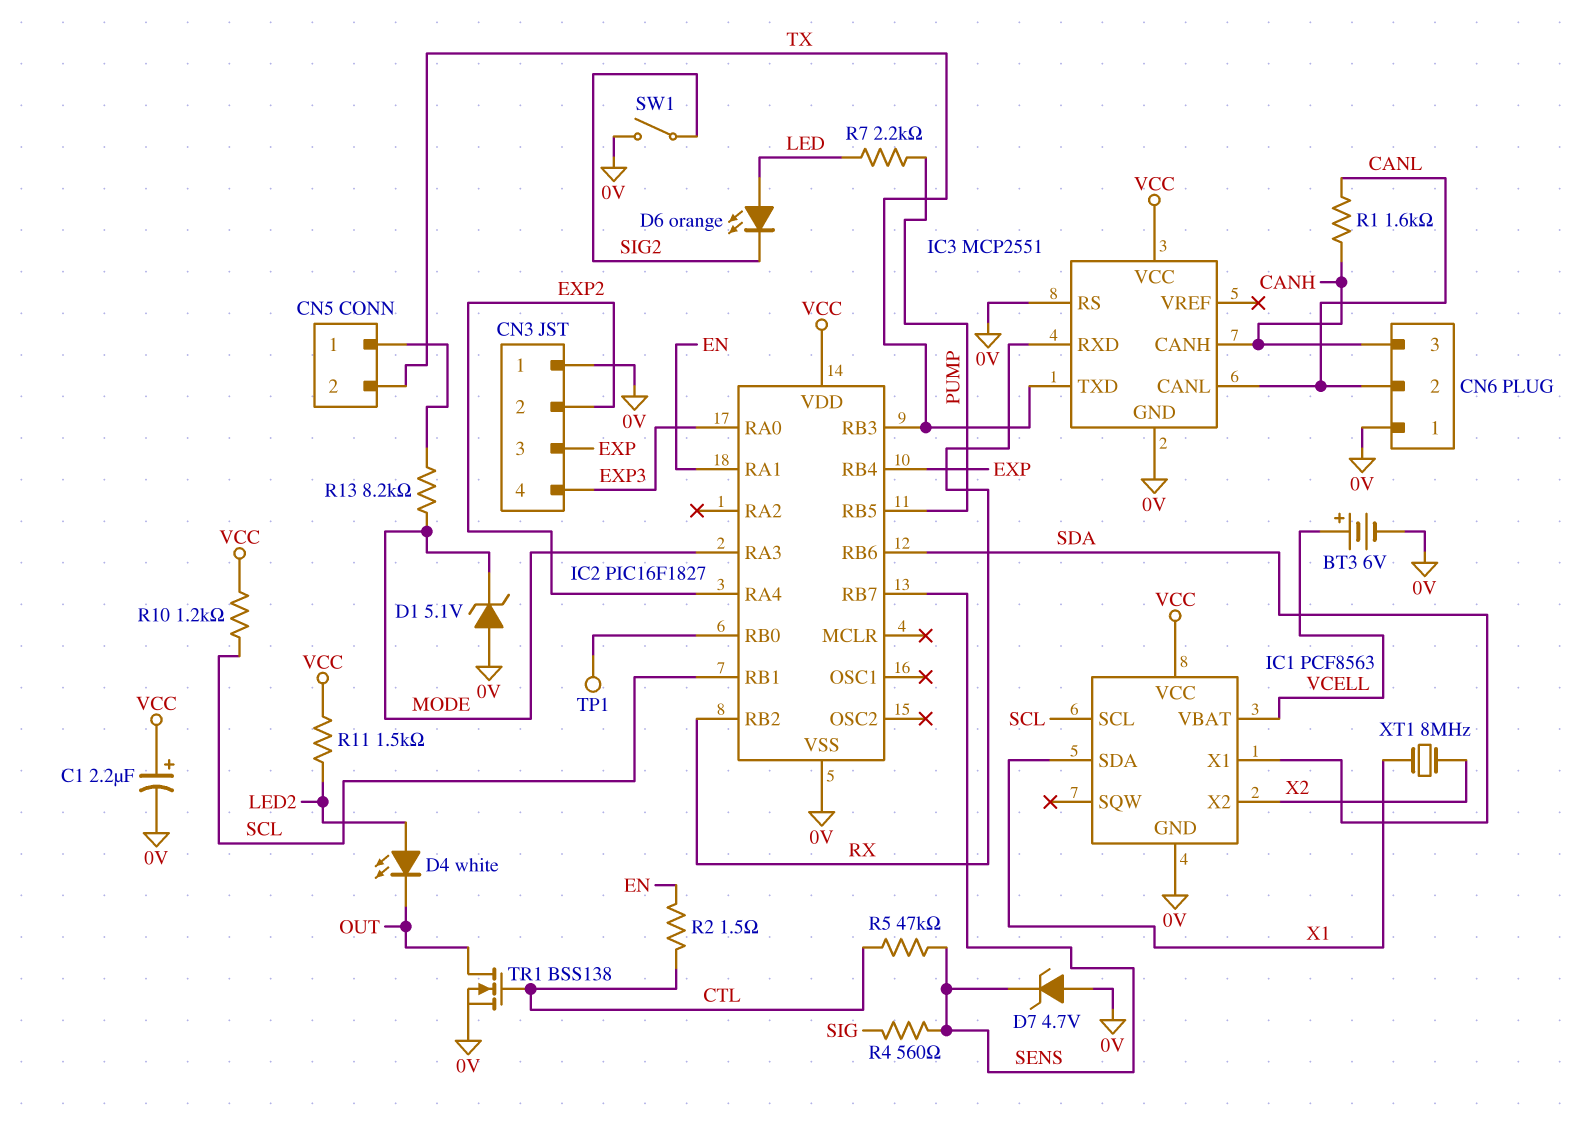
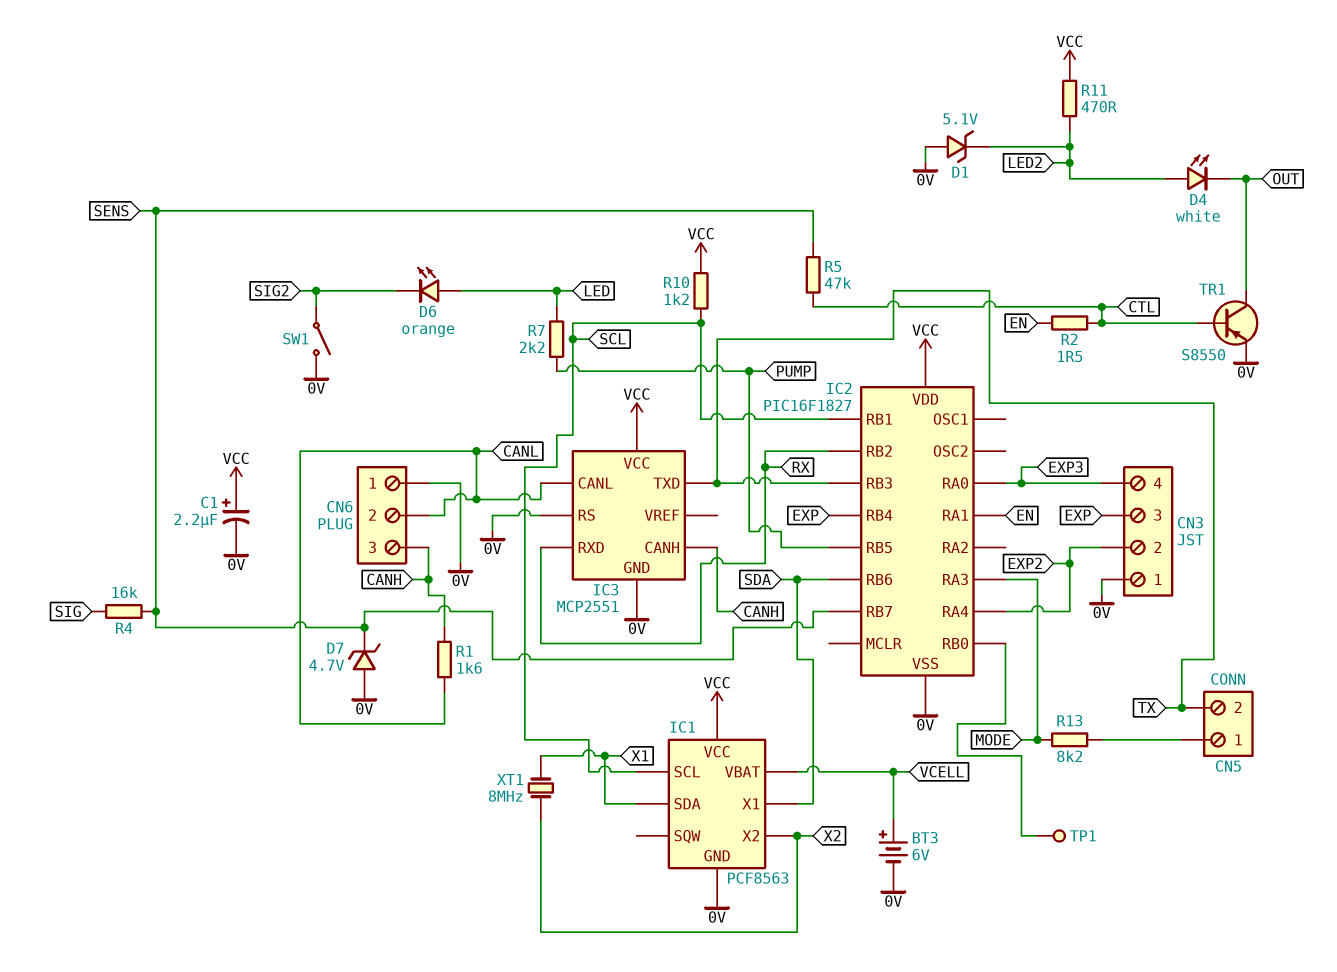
D1: zener 5.1V (A 0V, K MODE) -> zener 5.1V (A 0V, K LED2)
R4: 560 (SENS, SIG) -> 16k (SENS, SIG)
R11: 1.5k (LED2, VCC) -> 470 (LED2, VCC)
TR1: NMOS BSS138 (G CTL, D OUT, S 0V) -> PNP S8550 (B CTL, C OUT, E 0V)

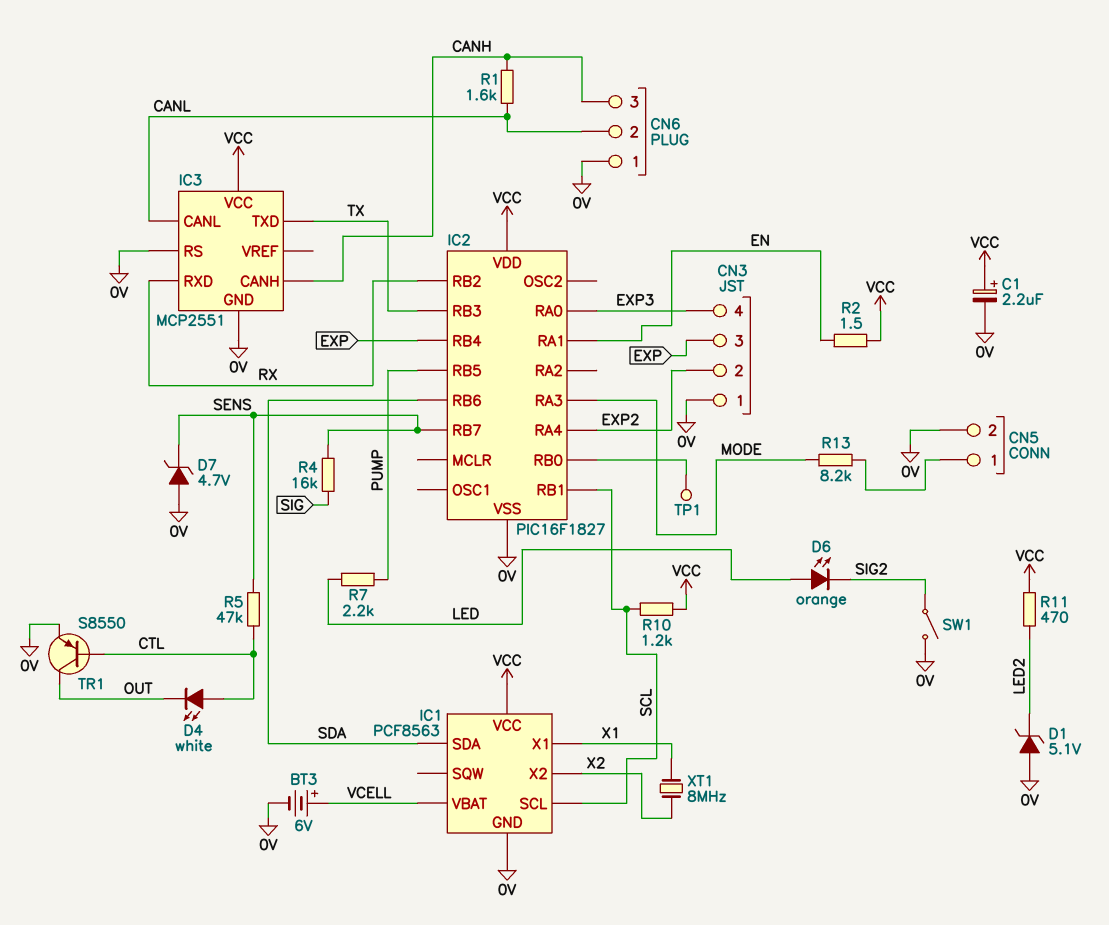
CN5 pin 2: TX -> 0V
D4: LED white (A LED2, K OUT) -> LED white (A CTL, K OUT)
IC1 pin SDA: X1 -> SDA
IC1 pin X1: SDA -> X1
R2: 1.5 (CTL, EN) -> 1.5 (EN, VCC)

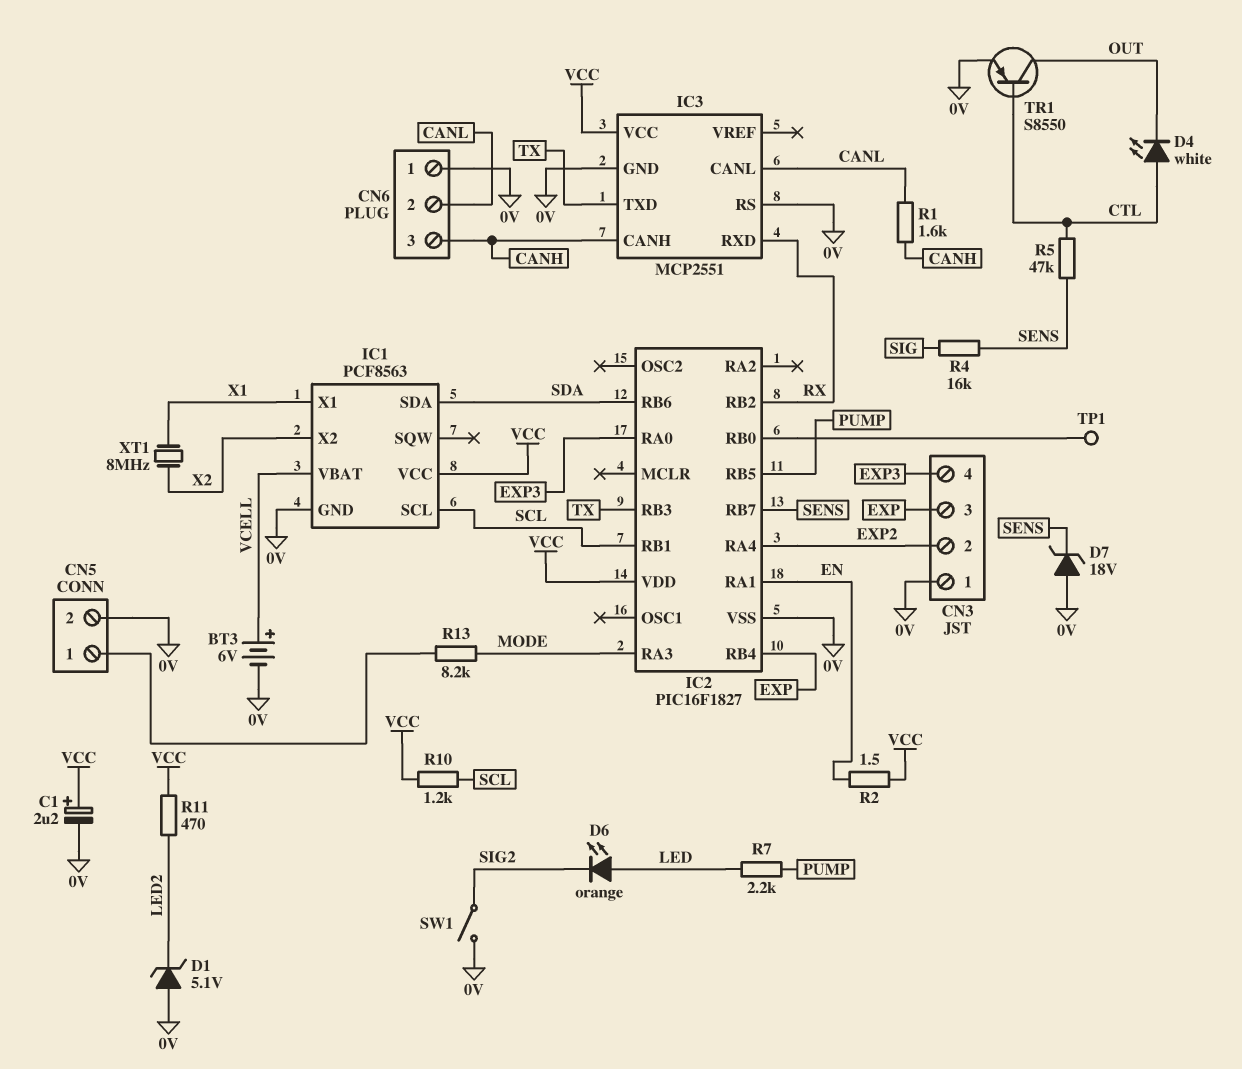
D7: zener 4.7V (A 0V, K SENS) -> zener 18V (A 0V, K SENS)

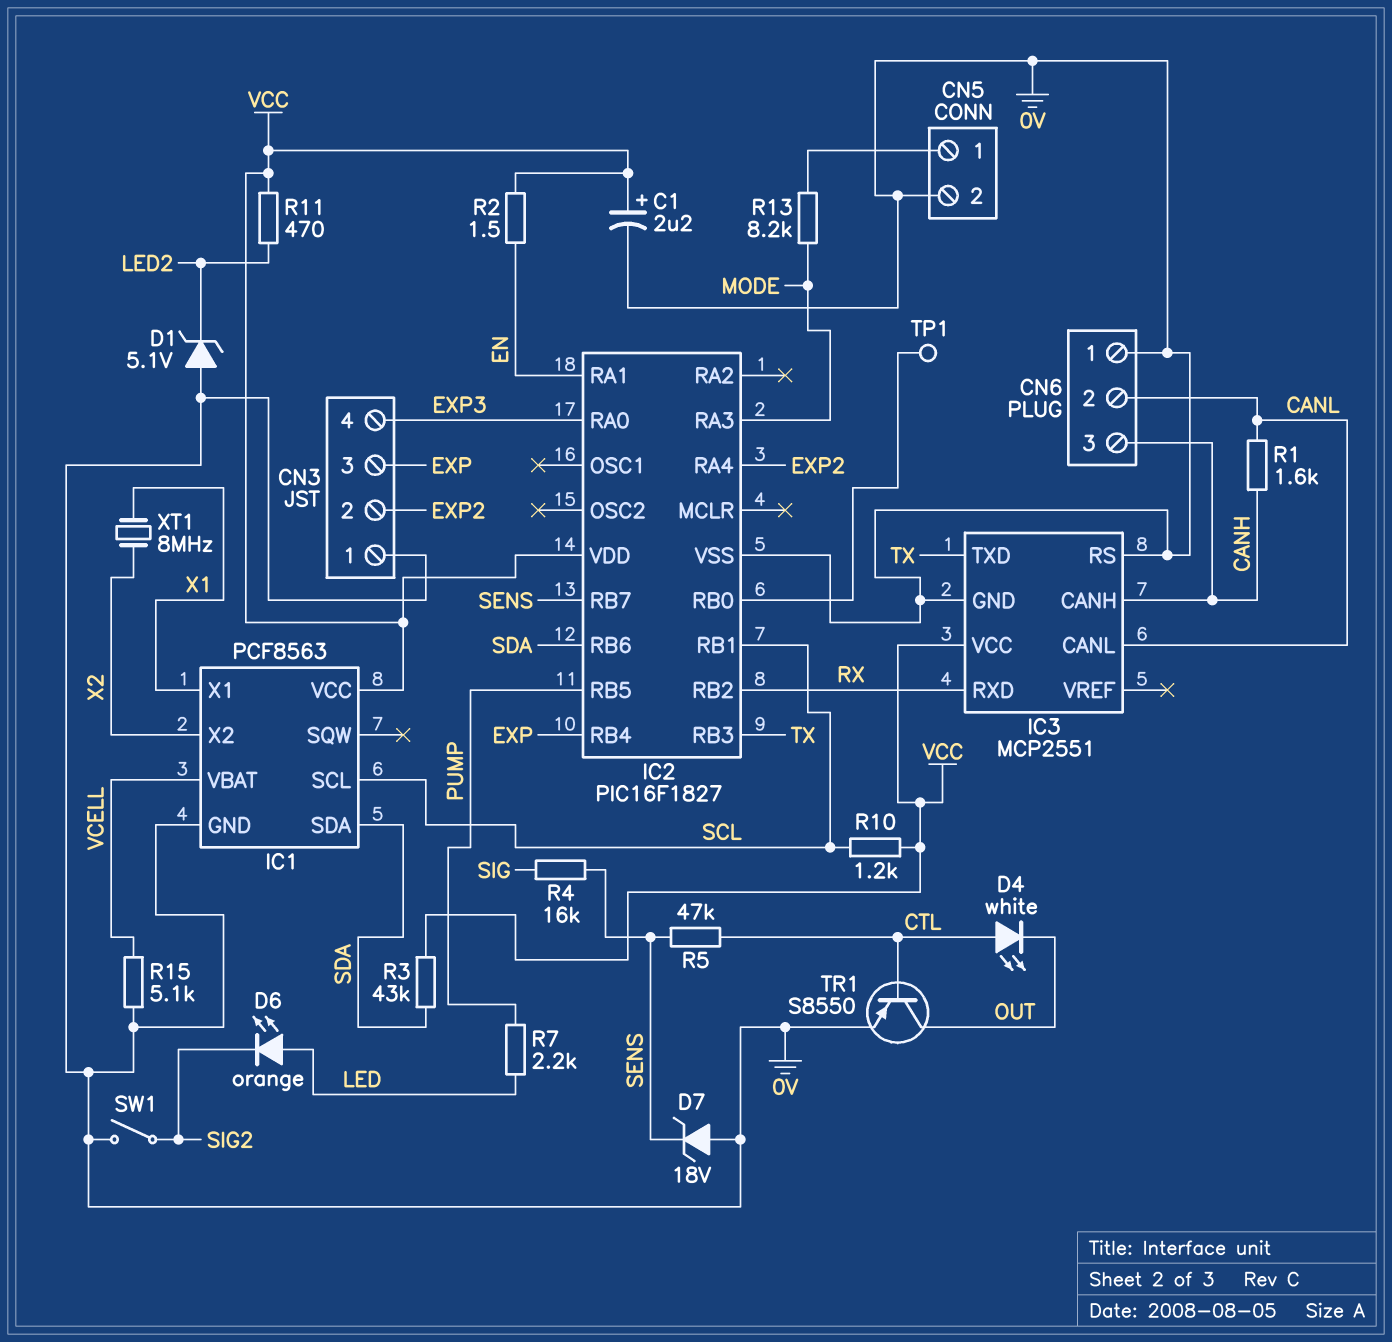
BT3: 6V (plus VCELL, minus 0V) -> none
R3: none -> 43k (SDA, VCC)
R15: none -> 5.1k (0V, VCELL)

